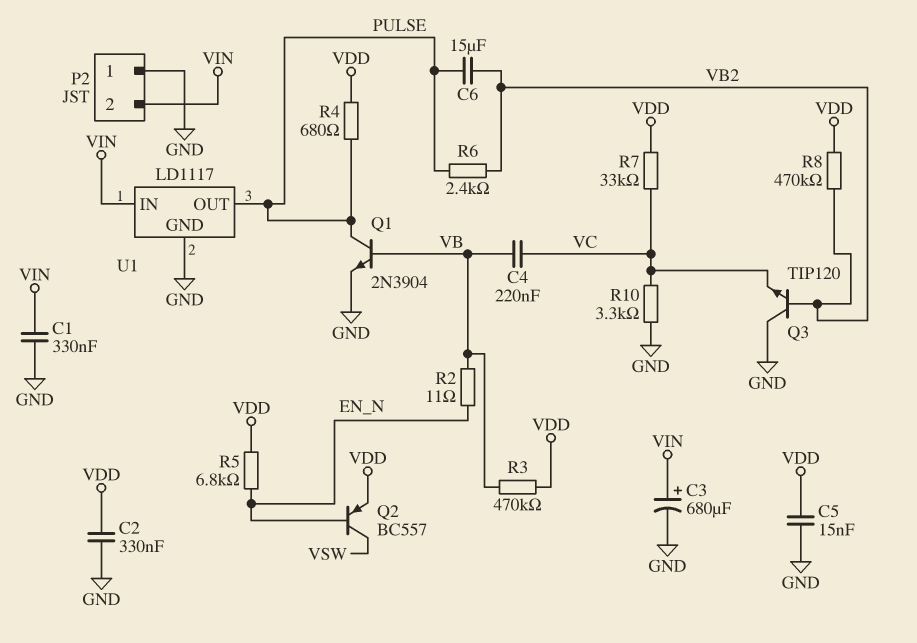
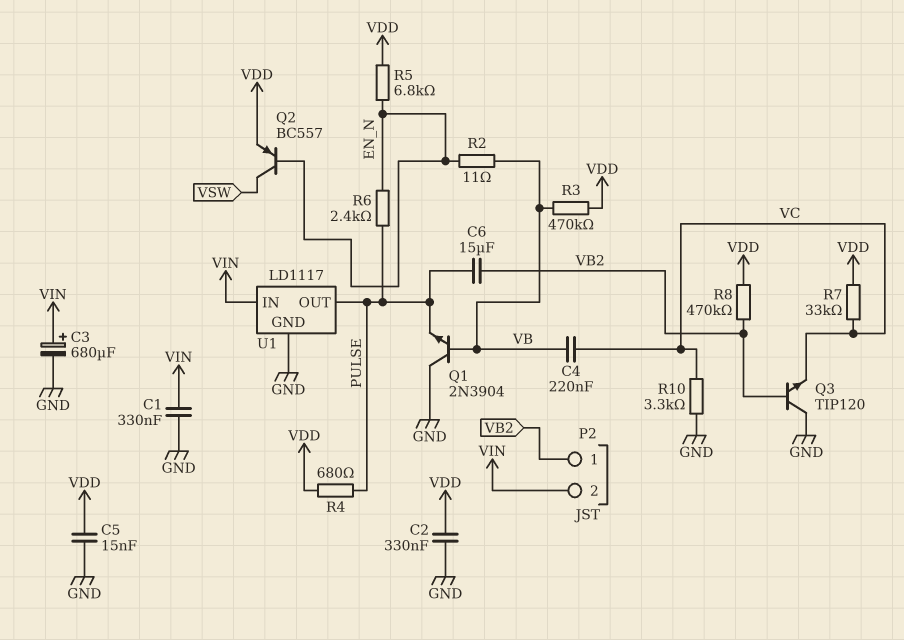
P2 pin 1: GND -> VB2
Q1: NPN 2N3904 (B VB, C PULSE, E GND) -> NPN 2N3904 (B VB, C GND, E PULSE)
R6: 2.4k (PULSE, VB2) -> 2.4k (EN_N, PULSE)

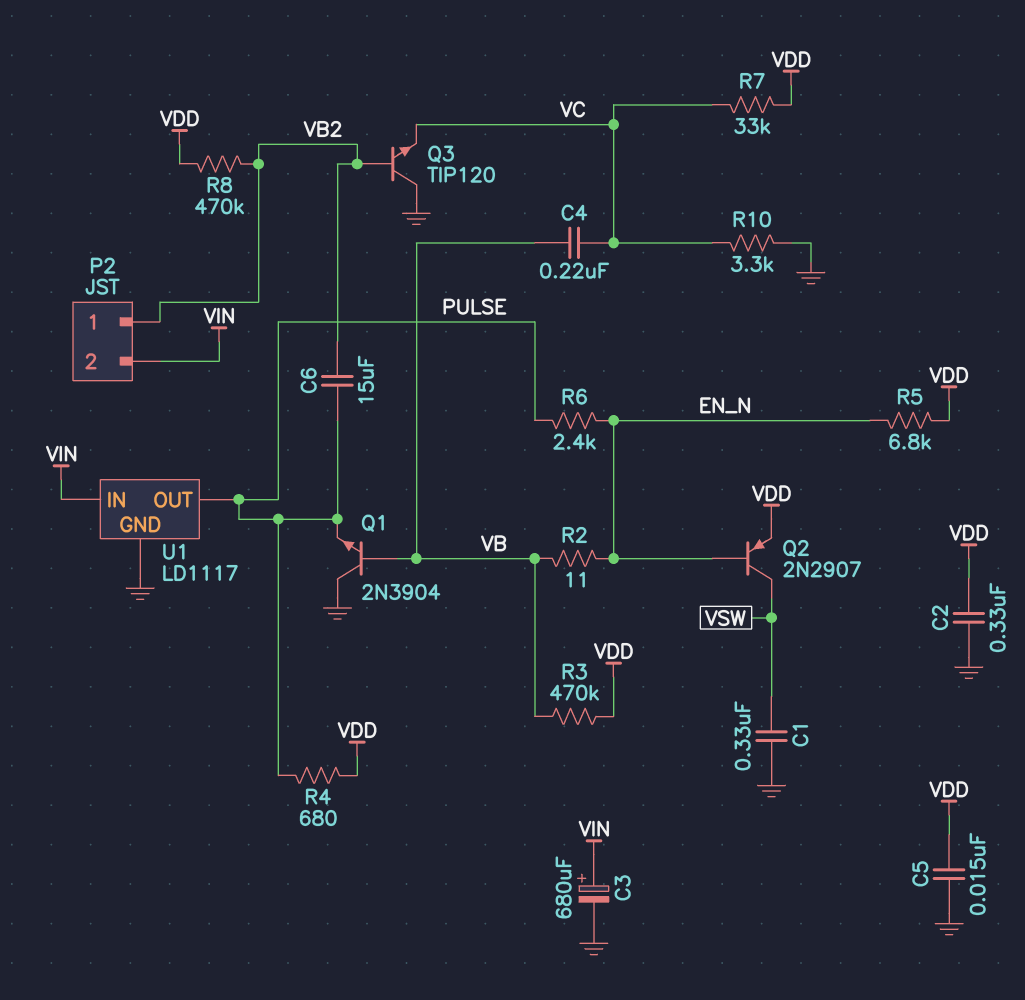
C1: 330nF (GND, VIN) -> 330nF (GND, VSW)
Q2: PNP BC557 (B EN_N, C VSW, E VDD) -> PNP 2N2907 (B EN_N, C VSW, E VDD)

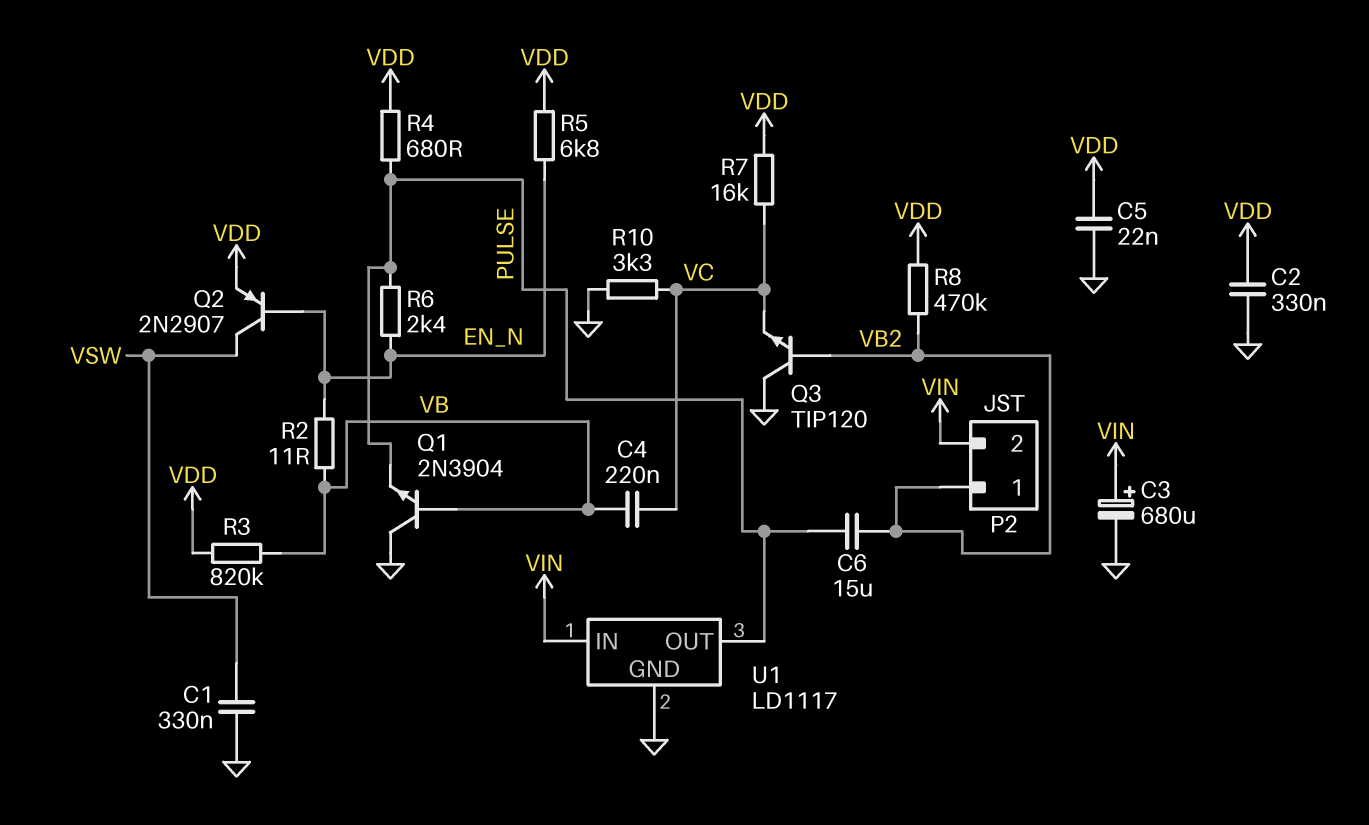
C5: 15nF (GND, VDD) -> 22nF (GND, VDD)
R3: 470k (VB, VDD) -> 820k (VB, VDD)
R7: 33k (VC, VDD) -> 16k (VC, VDD)

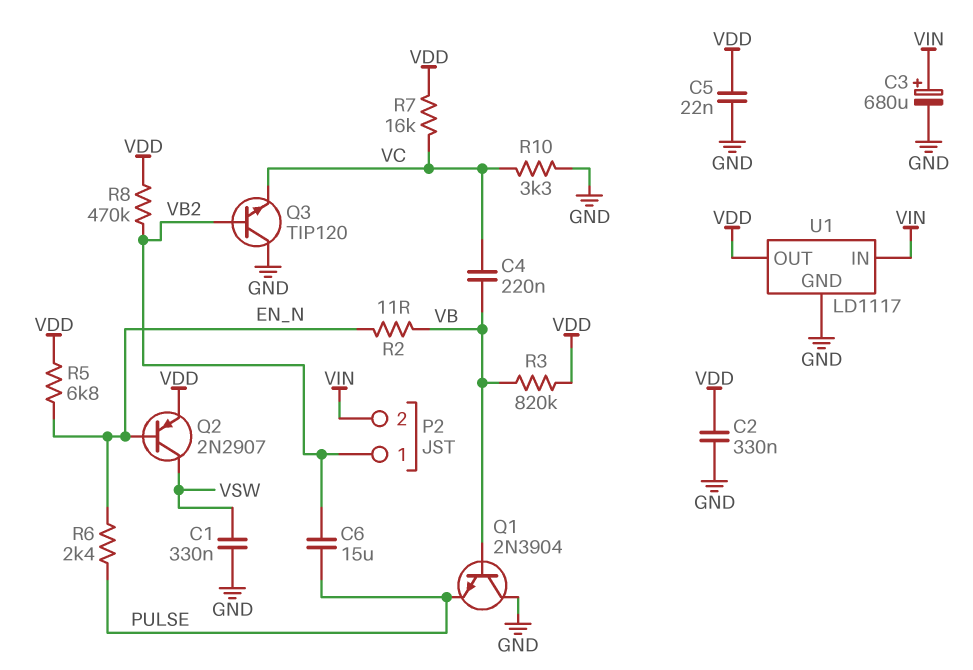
R4: 680 (PULSE, VDD) -> none
U1 pin OUT: PULSE -> VDD

